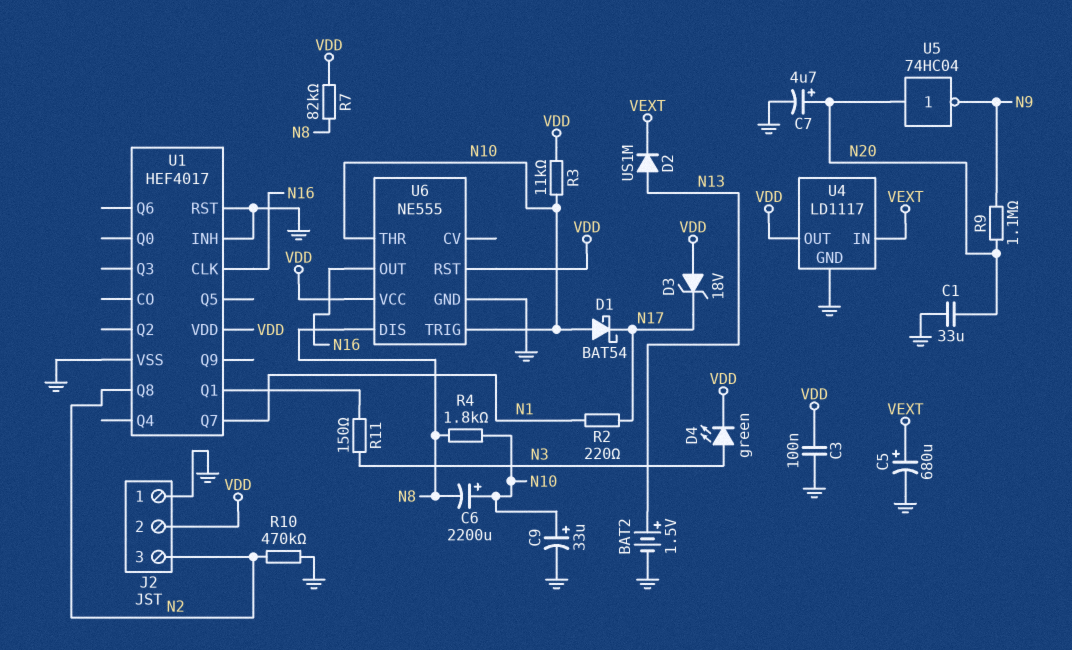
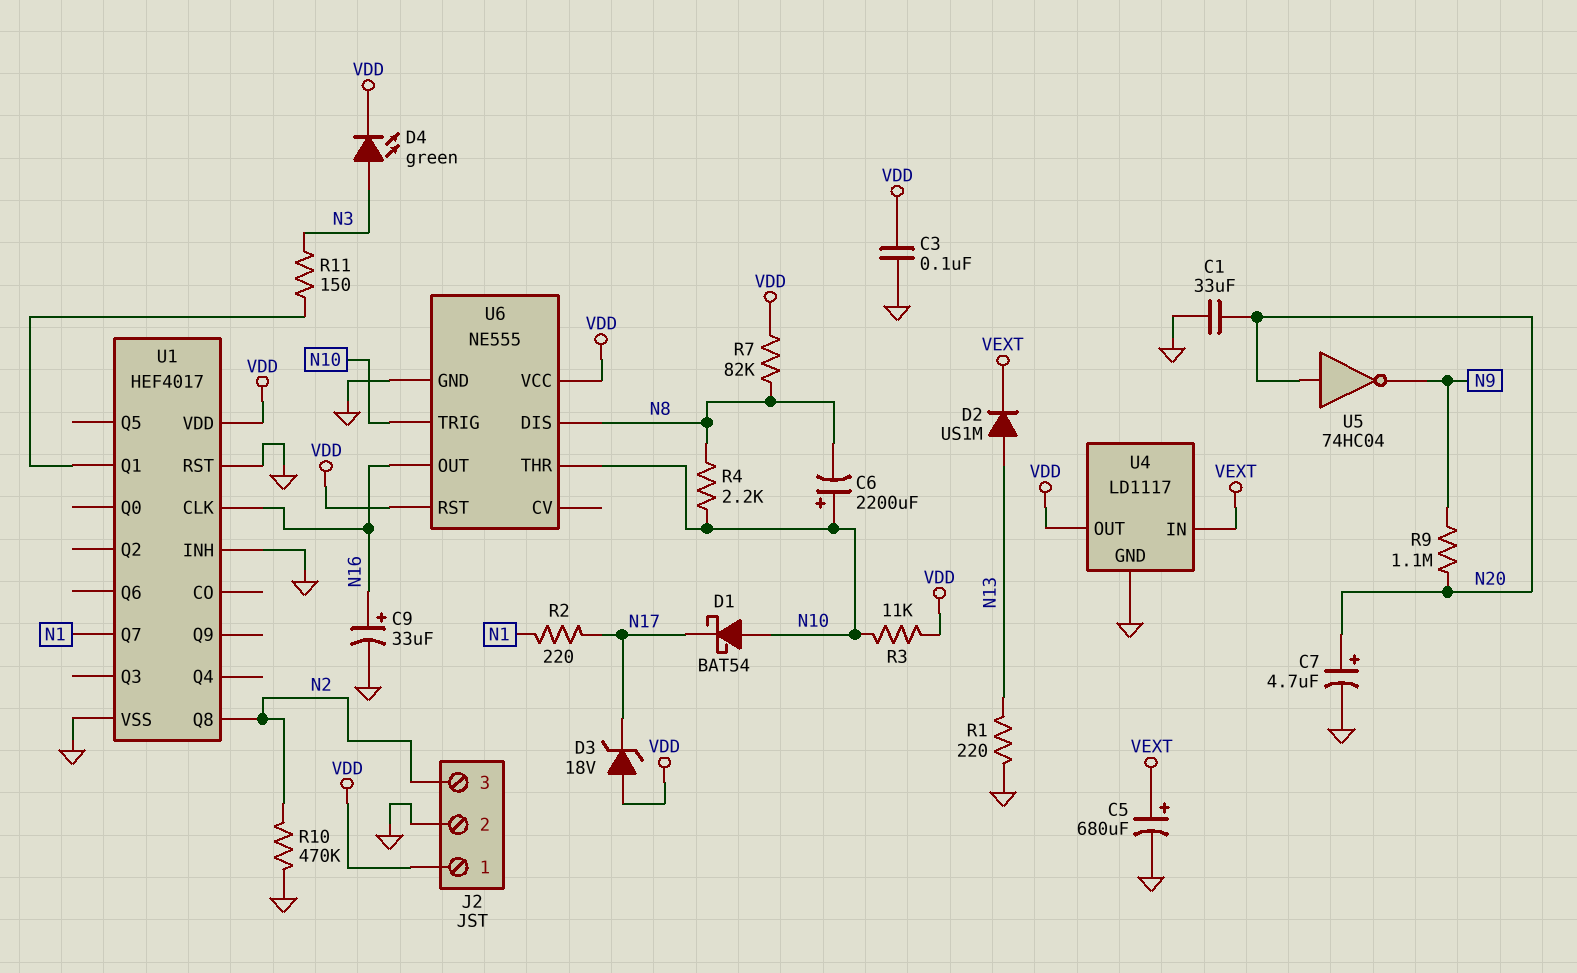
BAT2: 1.5V (plus N13, minus GND) -> none
C9: 33uF (plus N10, minus GND) -> 33uF (plus N16, minus GND)
J2 pin 1: GND -> VDD
J2 pin 2: VDD -> GND
R1: none -> 220 (GND, N13)
R4: 1.8k (N8, N10) -> 2.2k (N8, N10)

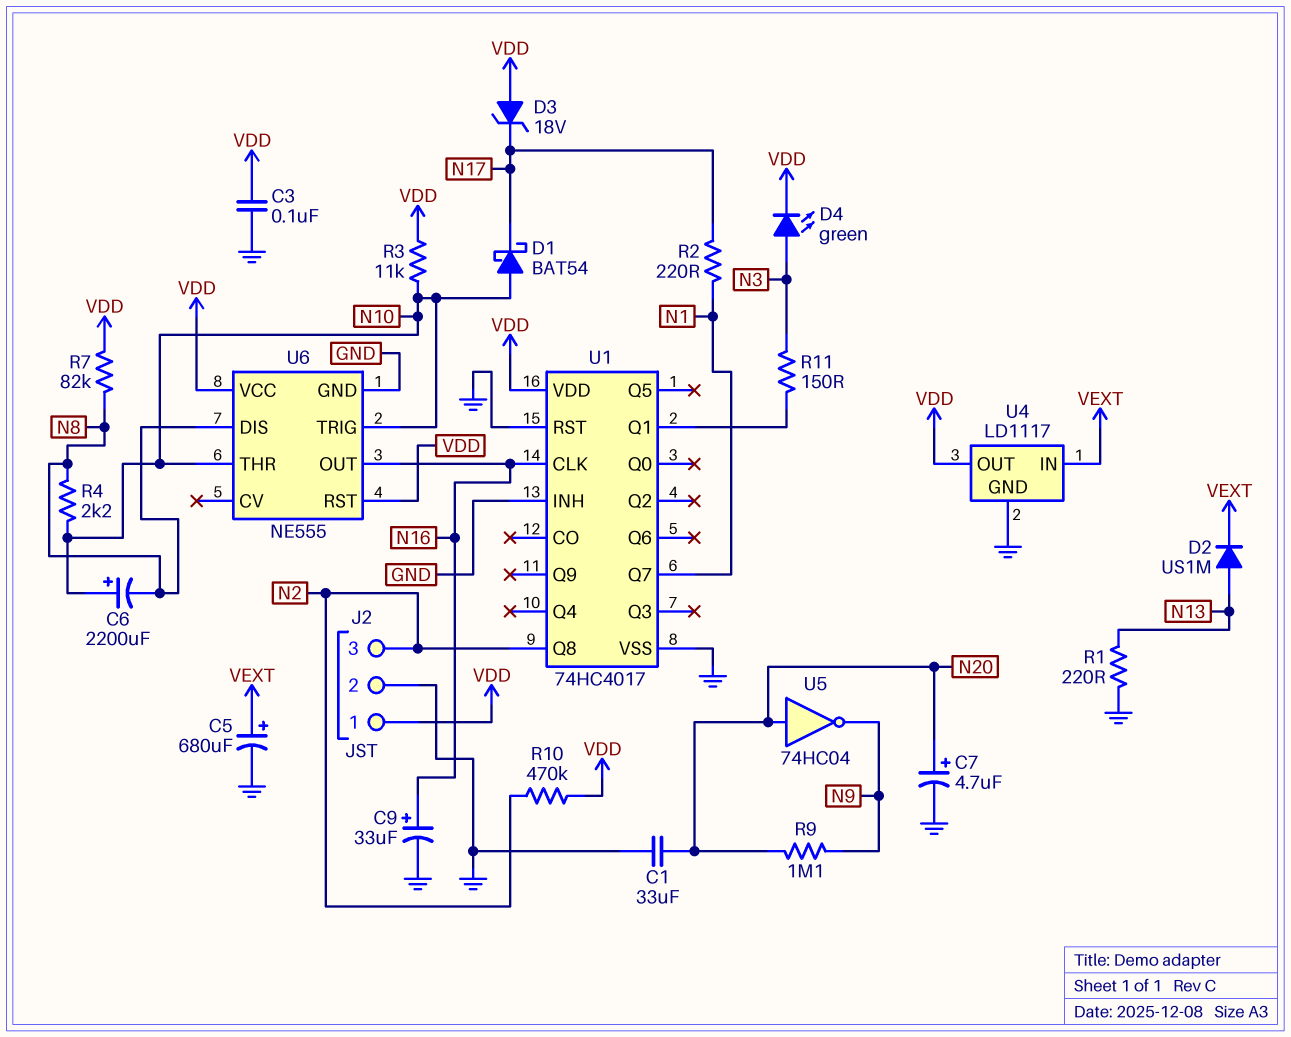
R10: 470k (GND, N2) -> 470k (N2, VDD)
U1: HEF4017 -> 74HC4017

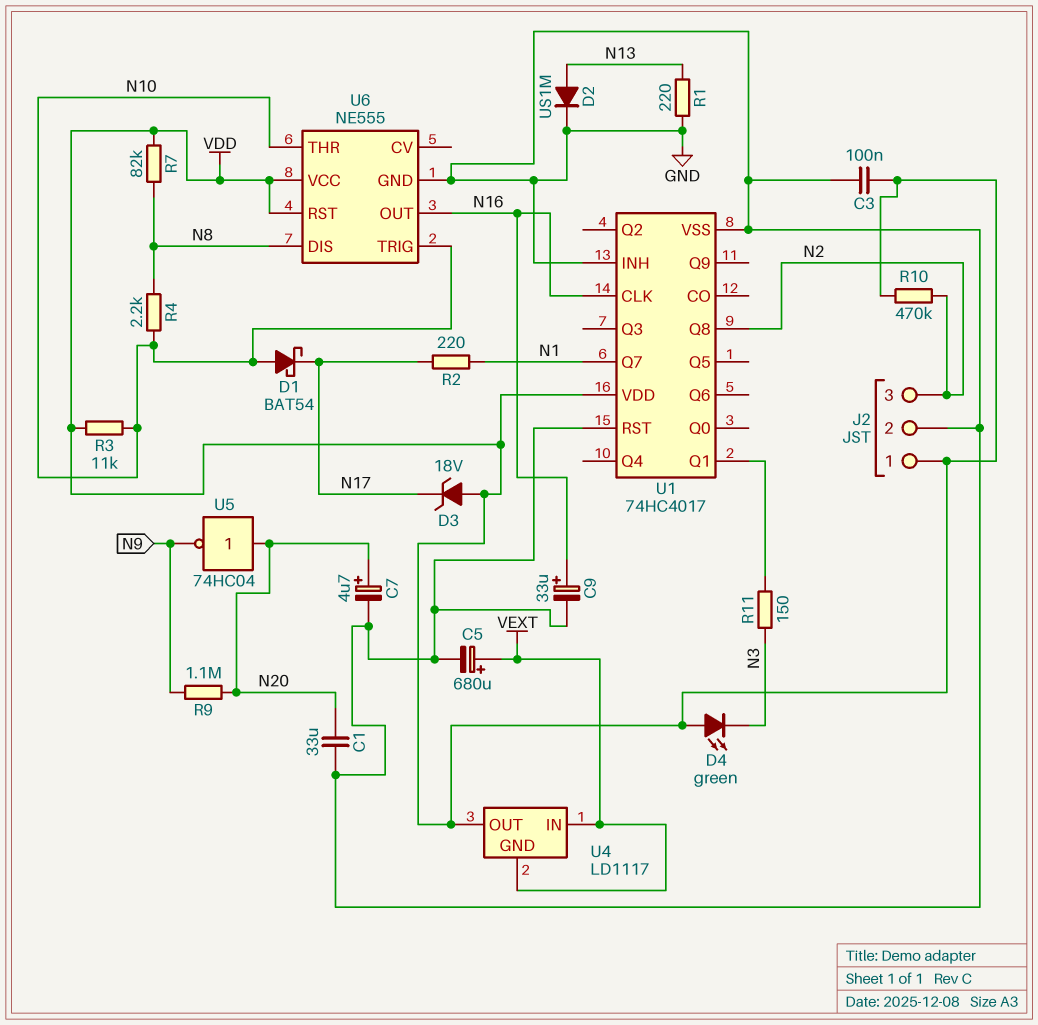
C6: 2200uF (plus N10, minus N8) -> none
D2: diode US1M (A N13, K VEXT) -> diode US1M (A N13, K GND)
D4: LED green (A N3, K VDD) -> LED green (A VDD, K N3)
U4 pin GND: GND -> VEXT

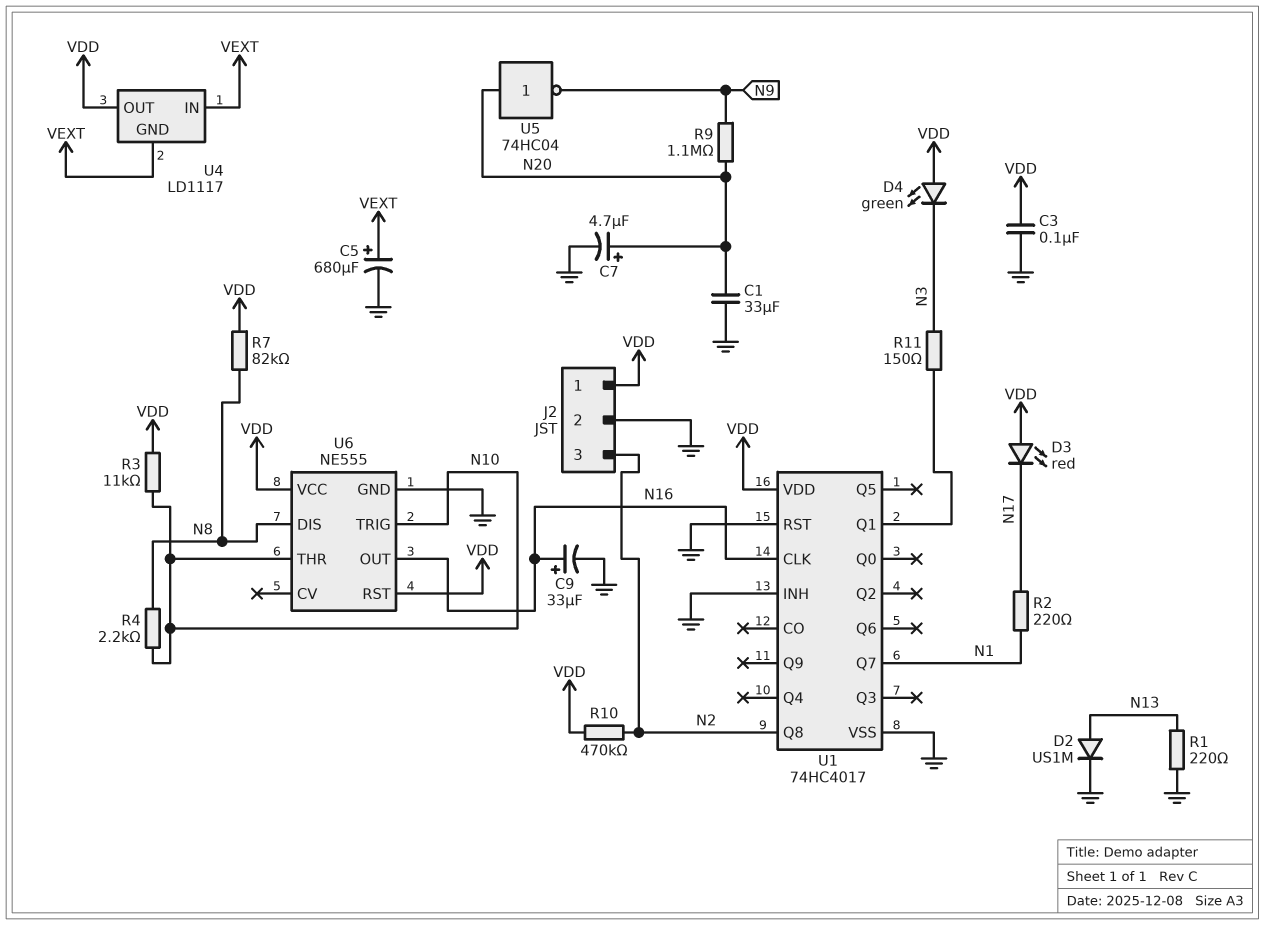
D1: schottky BAT54 (A N10, K N17) -> none
D3: zener 18V (A VDD, K N17) -> LED red (A VDD, K N17)

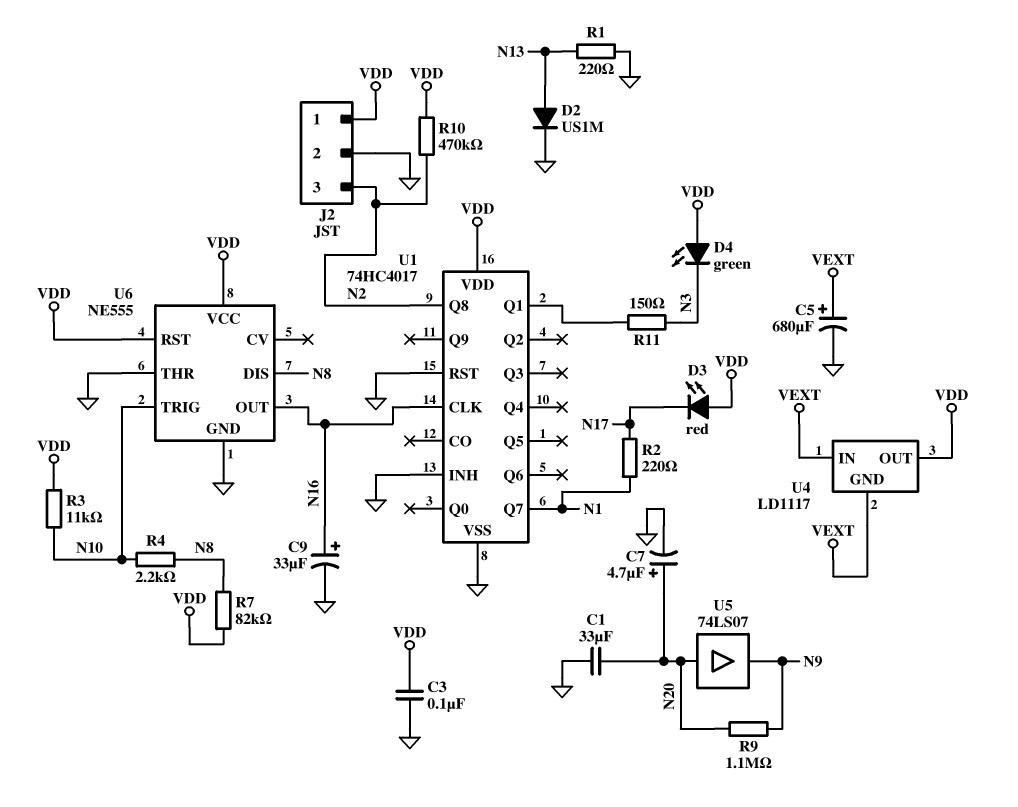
U5: NOT 74HC04 (in N20, out N9) -> buffer 74LS07 (in N20, out N9)
U6 pin THR: N10 -> GND

